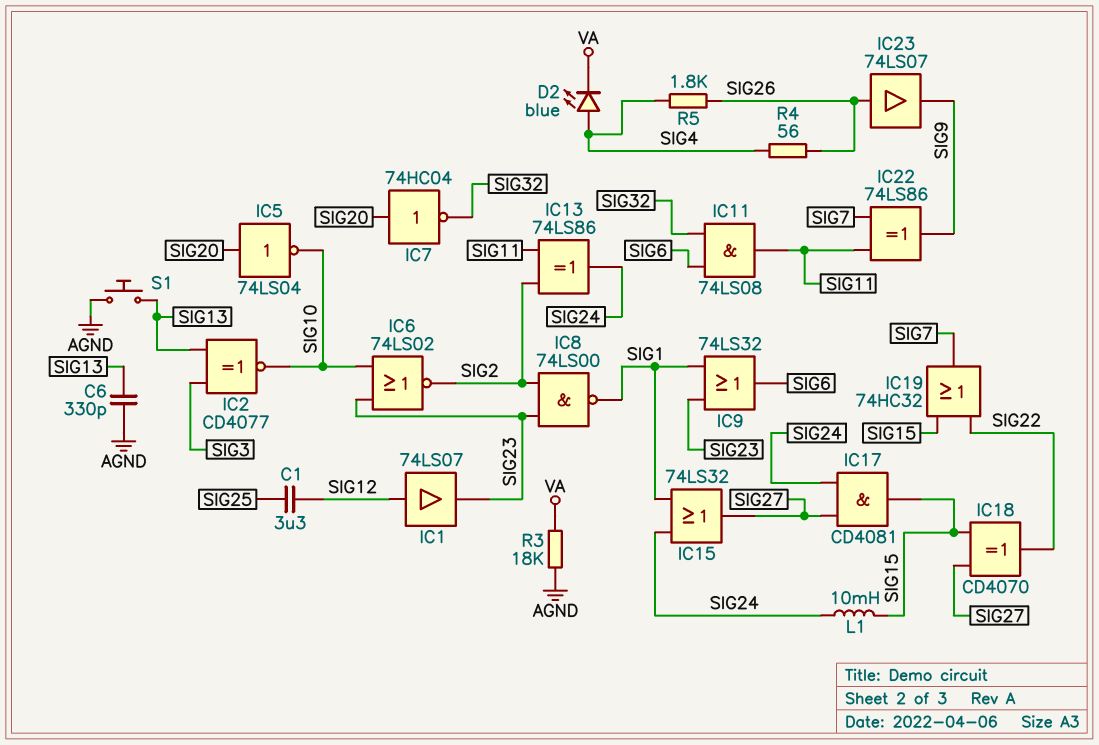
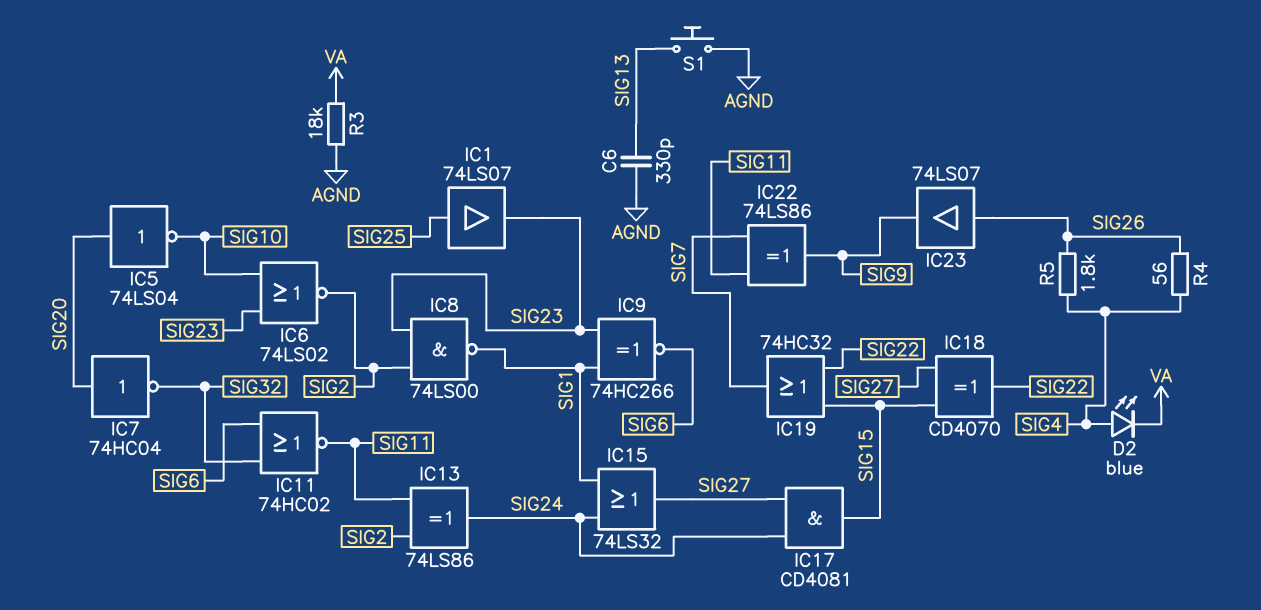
C1: 3.3uF (SIG12, SIG25) -> none
IC1: buffer 74LS07 (in SIG12, out SIG23) -> buffer 74LS07 (in SIG25, out SIG23)
IC2: XNOR CD4077 (in SIG3, in SIG13, out SIG10) -> none
IC9: OR 74LS32 (in SIG1, in SIG23, out SIG6) -> XNOR 74HC266 (in SIG1, in SIG23, out SIG6)
IC11: AND 74LS08 (in SIG6, in SIG32, out SIG11) -> NOR 74HC02 (in SIG6, in SIG32, out SIG11)
L1: 10mH (SIG15, SIG24) -> none

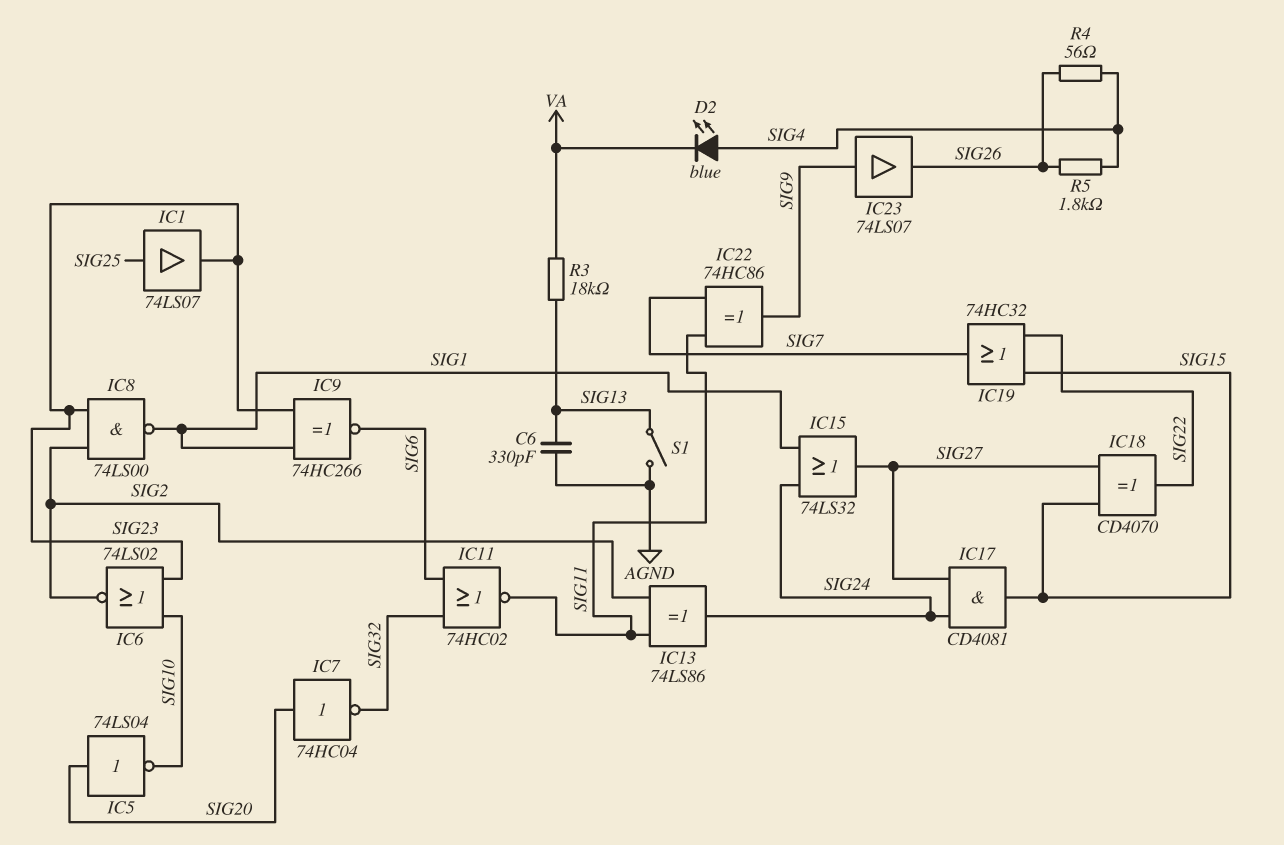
IC22: XOR 74LS86 (in SIG7, in SIG11, out SIG9) -> XOR 74HC86 (in SIG7, in SIG11, out SIG9)
IC23: buffer 74LS07 (in SIG26, out SIG9) -> buffer 74LS07 (in SIG9, out SIG26)
R3: 18k (AGND, VA) -> 18k (SIG13, VA)
S1: button (AGND, SIG13) -> switch (AGND, SIG13)

